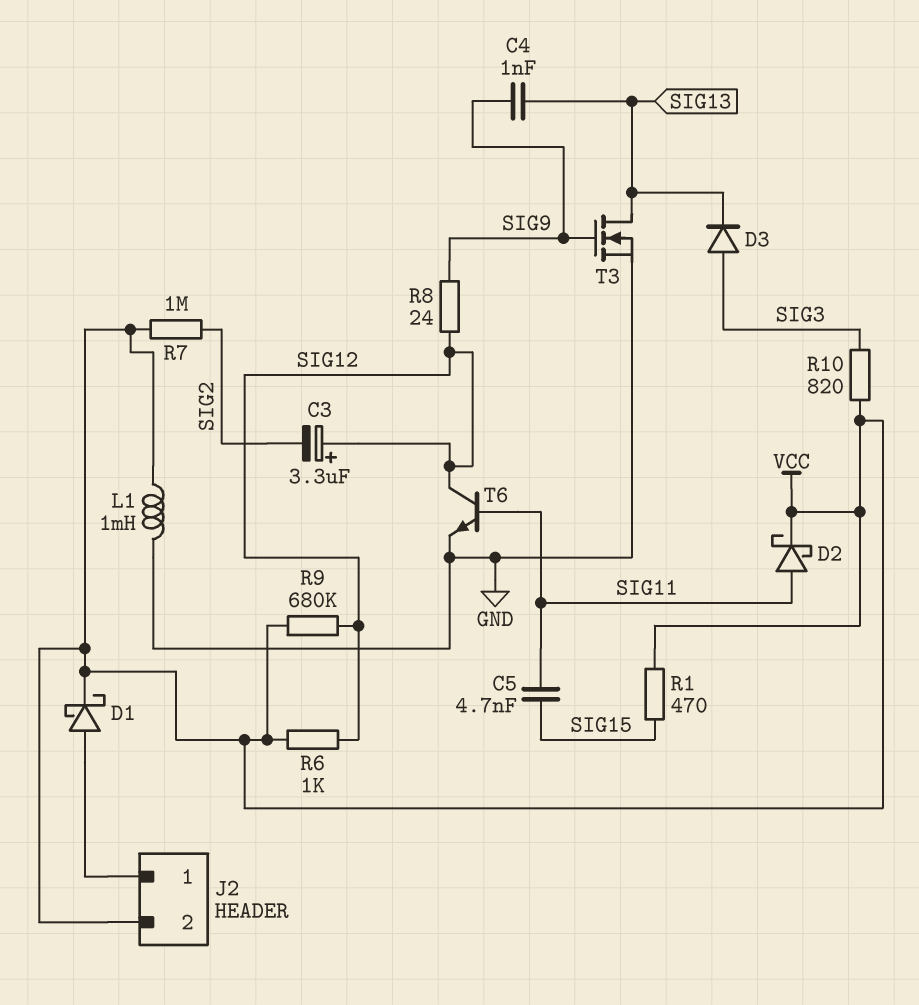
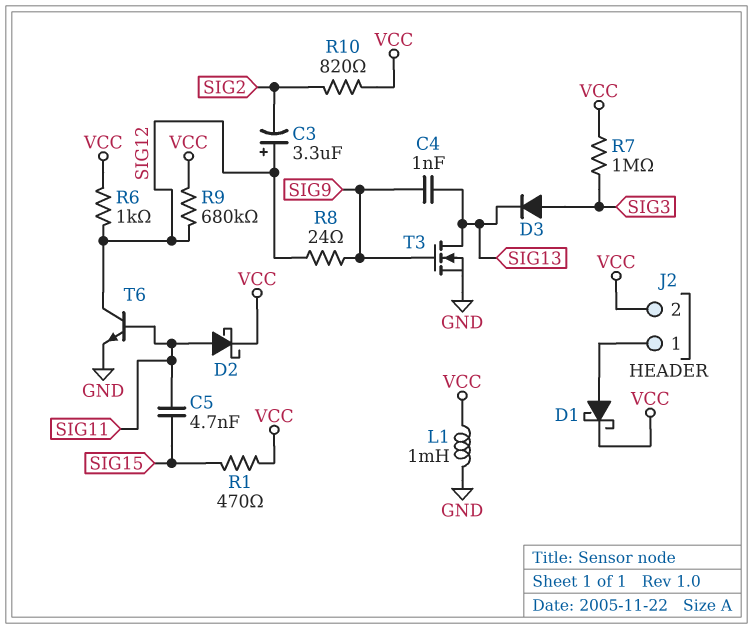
R7: 1M (SIG2, VCC) -> 1M (SIG3, VCC)
R10: 820 (SIG3, VCC) -> 820 (SIG2, VCC)

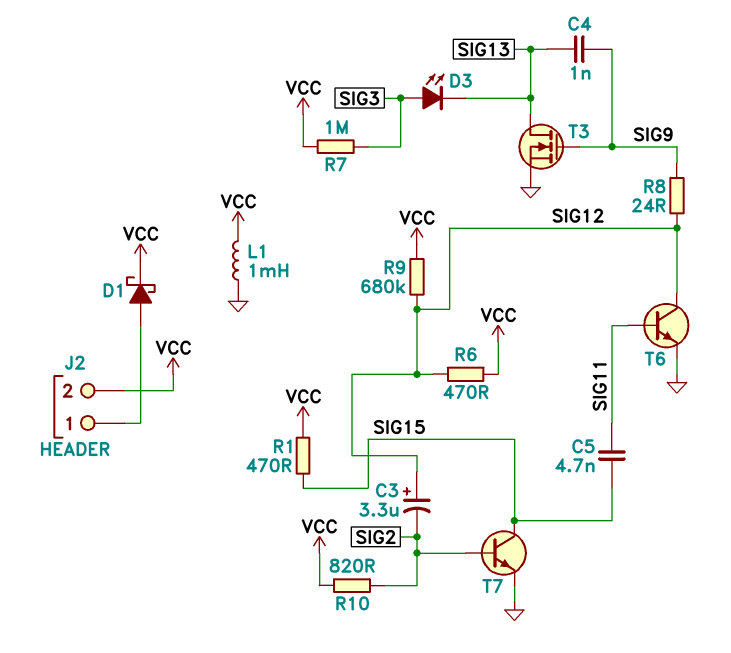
D2: schottky (A SIG11, K VCC) -> none
D3: diode (A SIG3, K SIG13) -> LED (A SIG3, K SIG13)
R6: 1k (SIG12, VCC) -> 470 (SIG12, VCC)
T7: none -> NPN (B SIG2, C SIG15, E GND)

